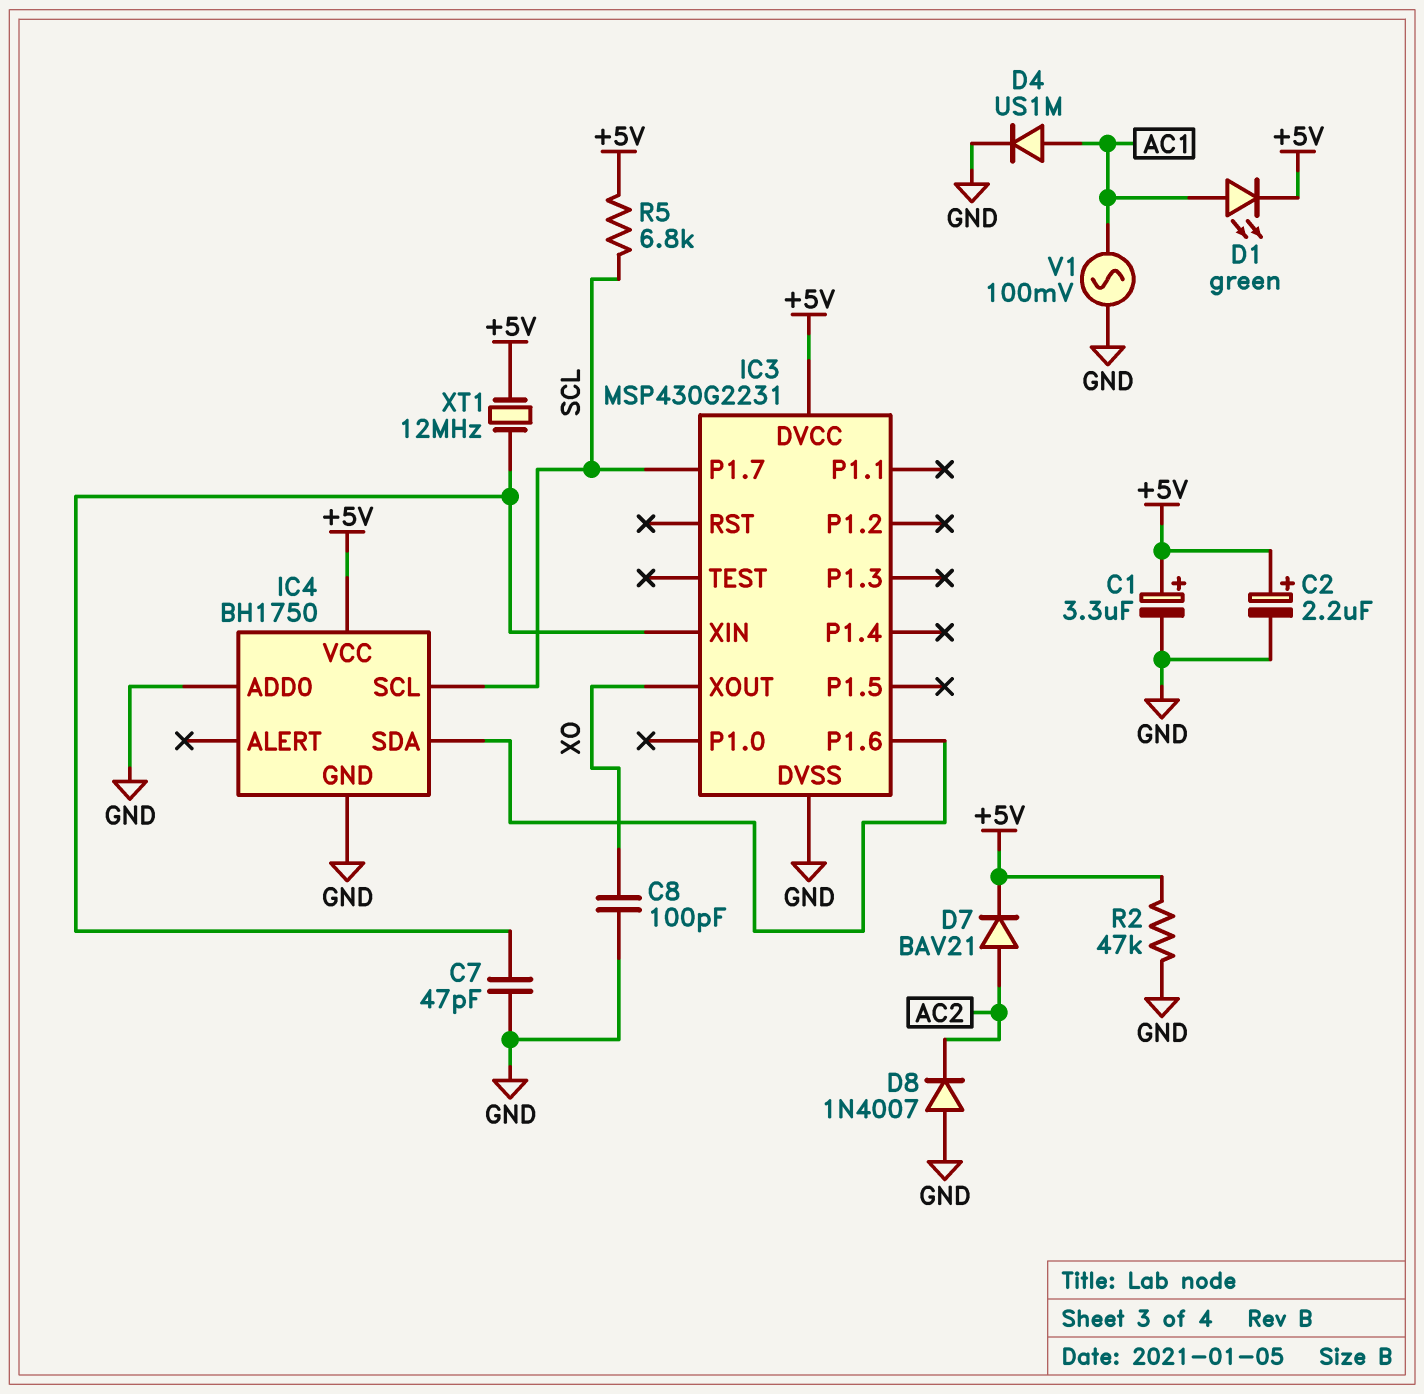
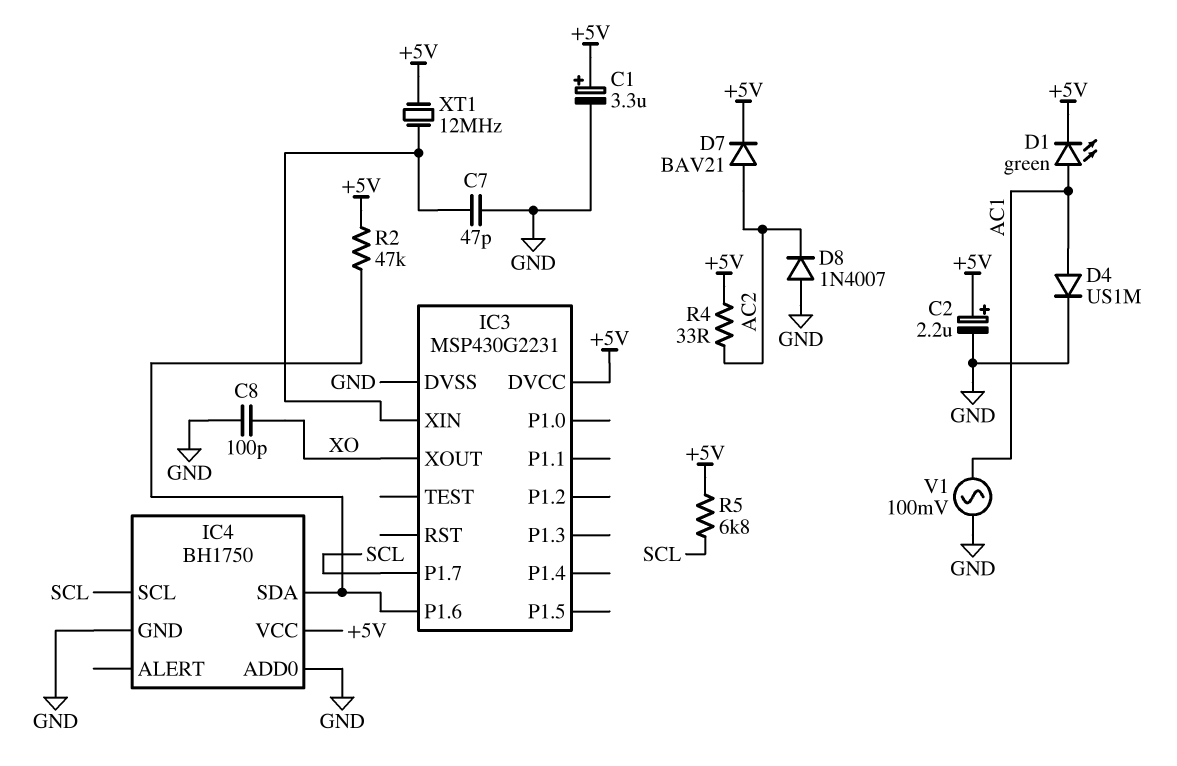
R2: 47k (+5V, GND) -> 47k (+5V, IC3/P1.6)
R4: none -> 33 (+5V, AC2)

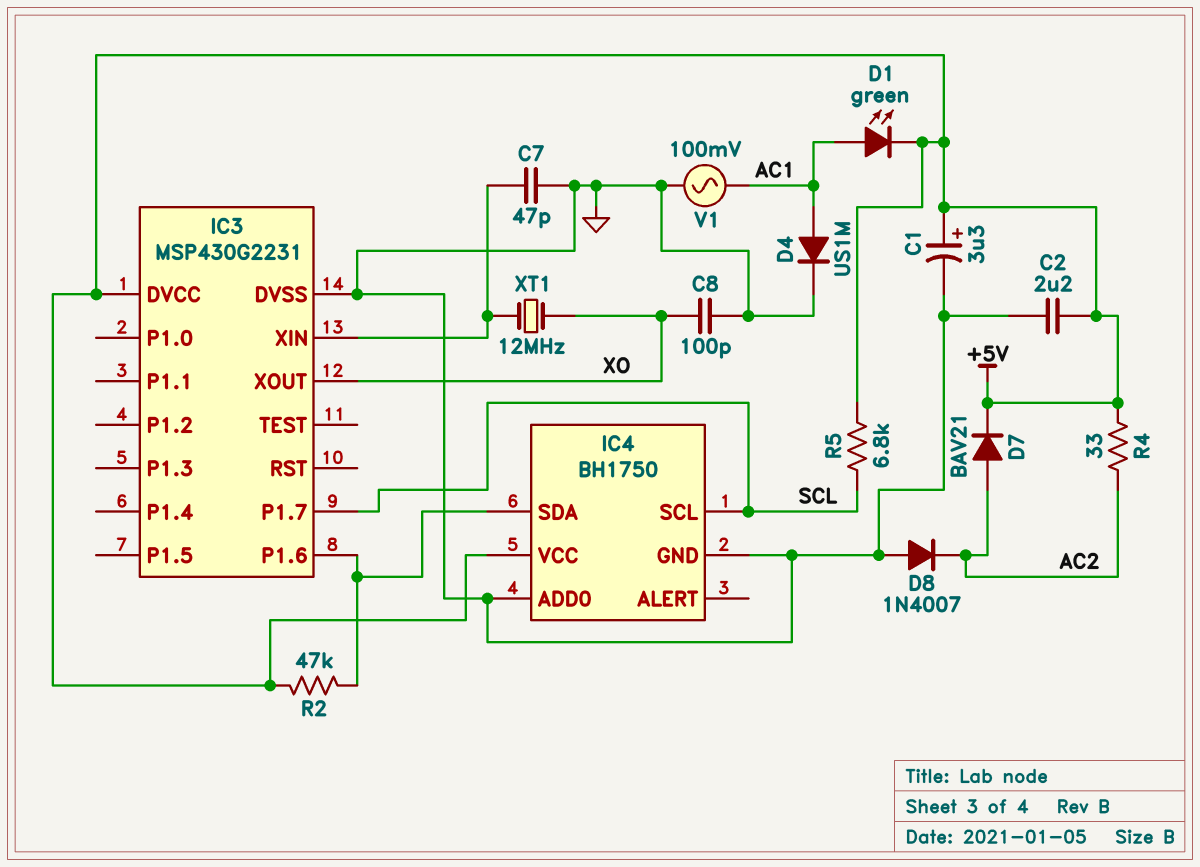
C2: 2.2uF (plus +5V, minus GND) -> 2.2uF (+5V, GND)
XT1: 12MHz (+5V, IC3/XIN) -> 12MHz (IC3/XIN, XO)

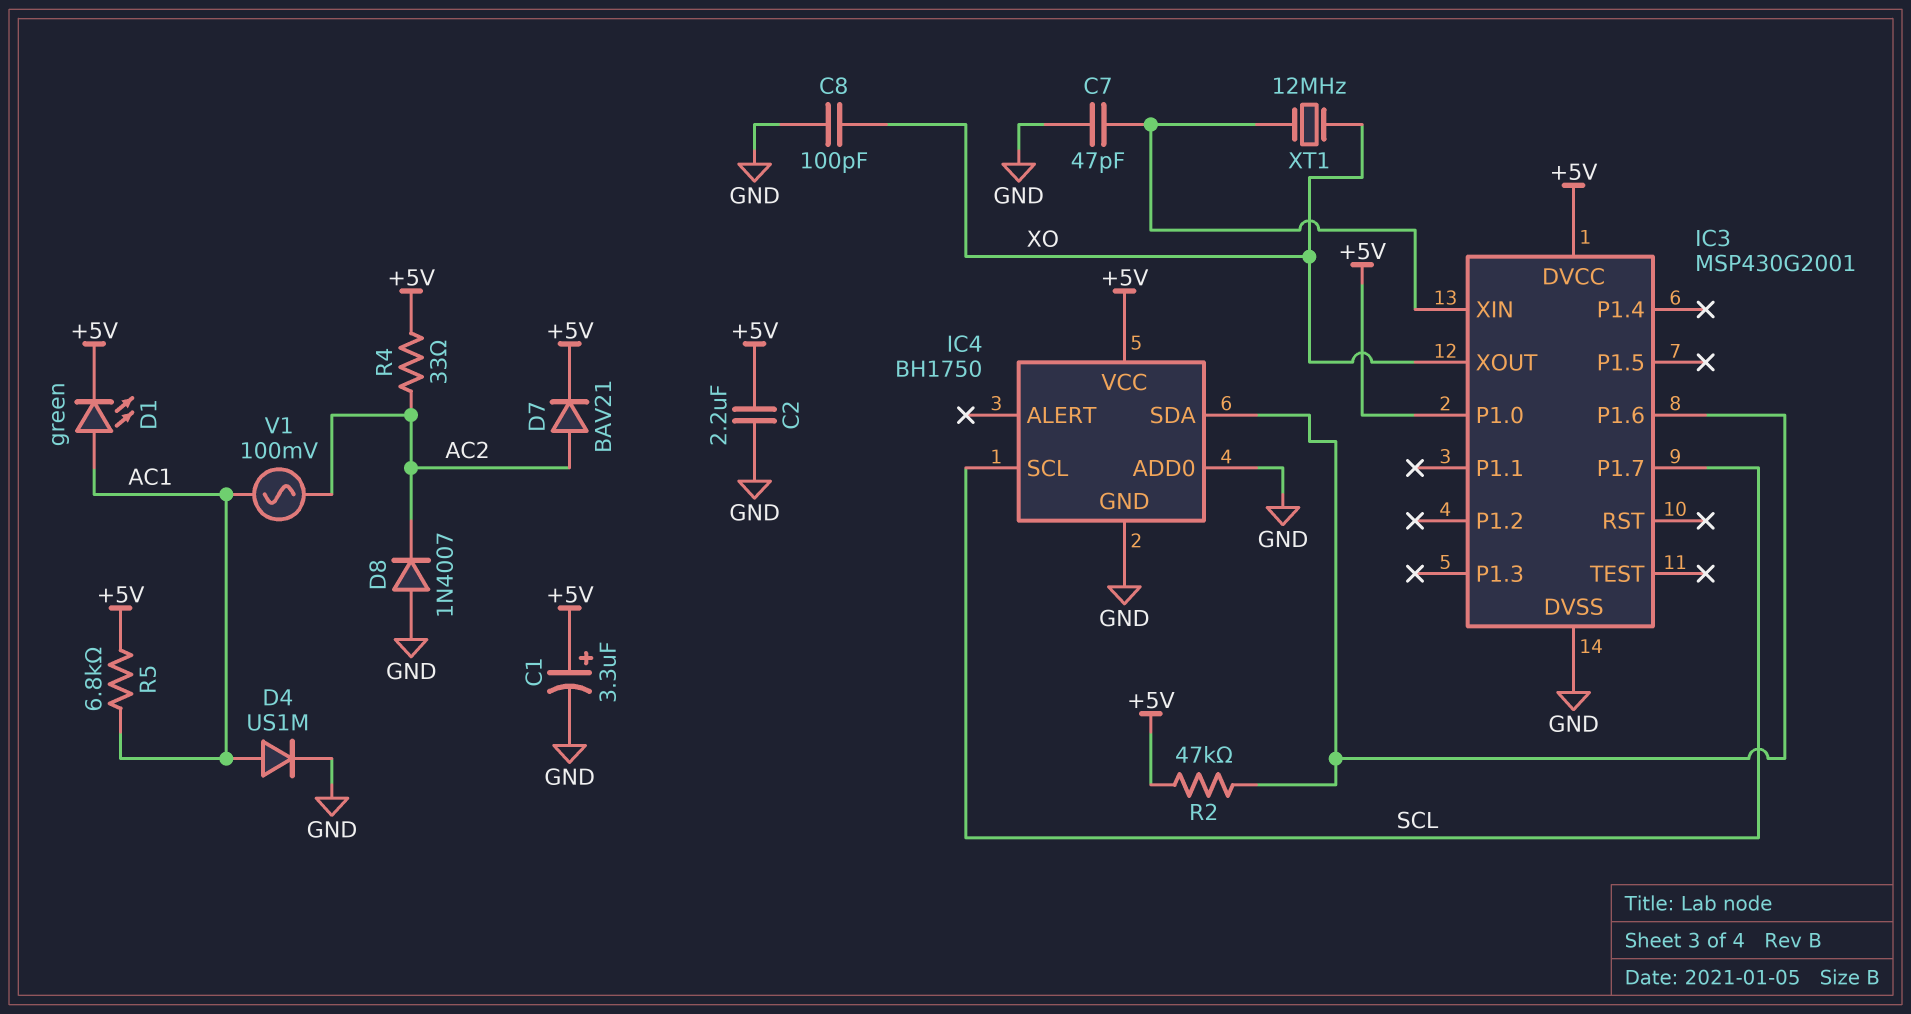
IC3: MSP430G2231 -> MSP430G2001
IC3 pin P1.0: none -> +5V
R5: 6.8k (+5V, SCL) -> 6.8k (+5V, AC1)
V1: AC 100mV (AC1, GND) -> AC 100mV (AC1, AC2)

